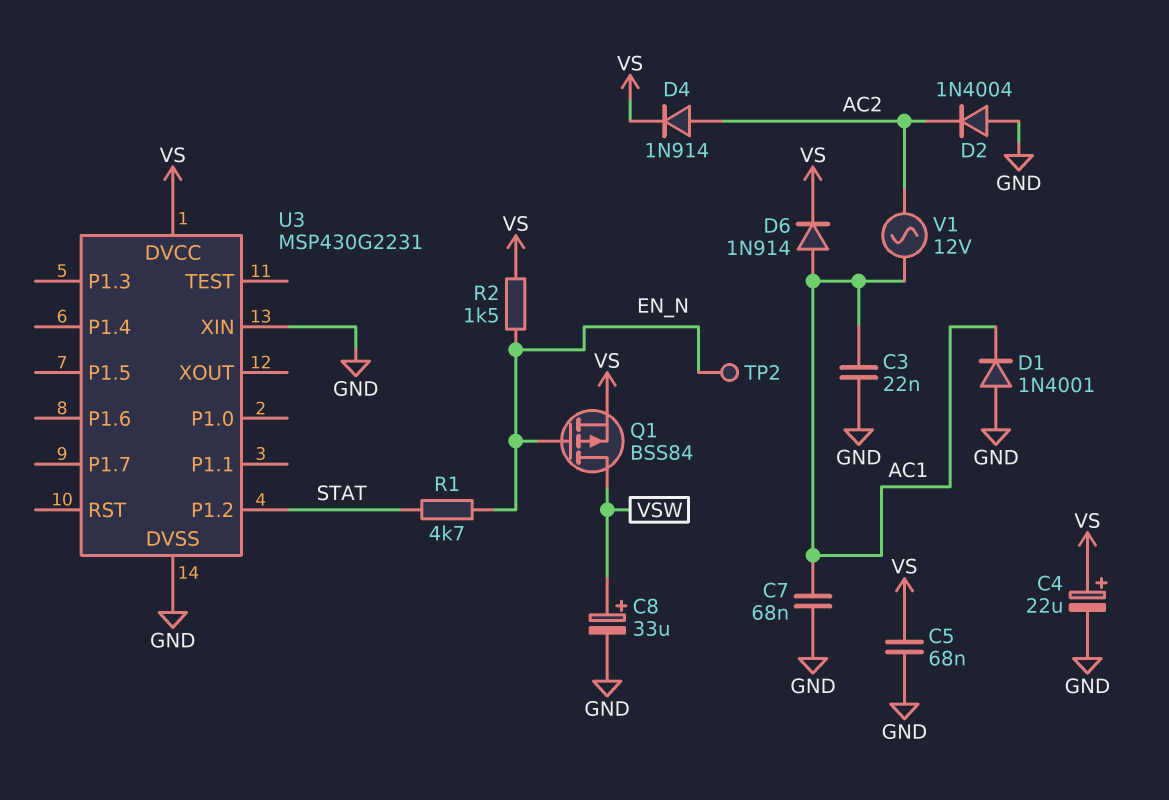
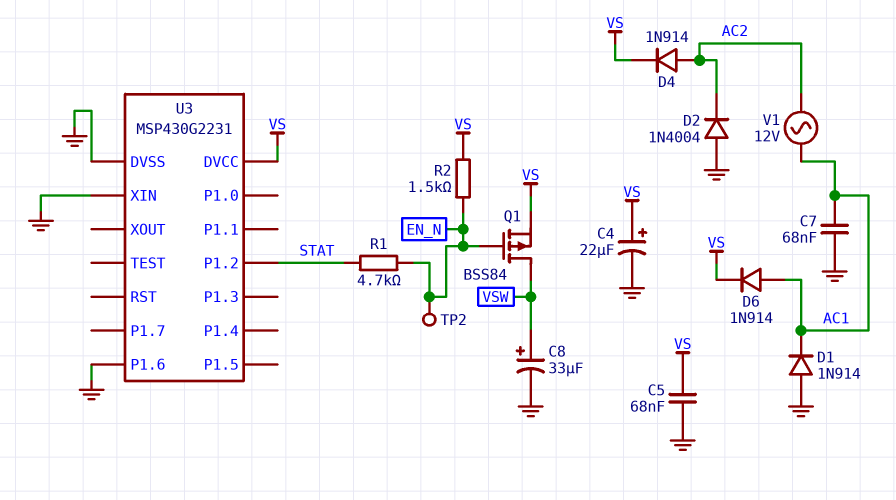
C3: 22nF (AC1, GND) -> none
D1: diode 1N4001 (A GND, K AC1) -> diode 1N914 (A GND, K AC1)
U3 pin P1.6: none -> GND

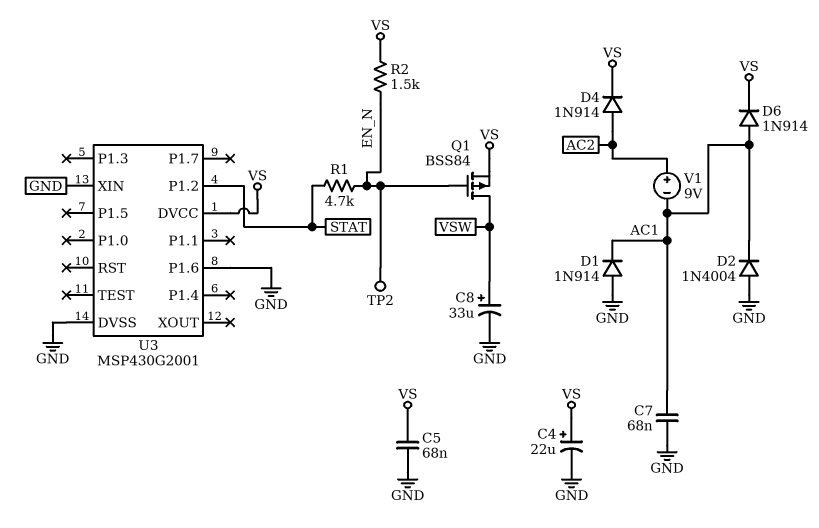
D2: diode 1N4004 (A GND, K AC2) -> diode 1N4004 (A GND, K AC1)
U3: MSP430G2231 -> MSP430G2001
V1: AC 12V (AC1, AC2) -> 9V (plus AC2, minus AC1)

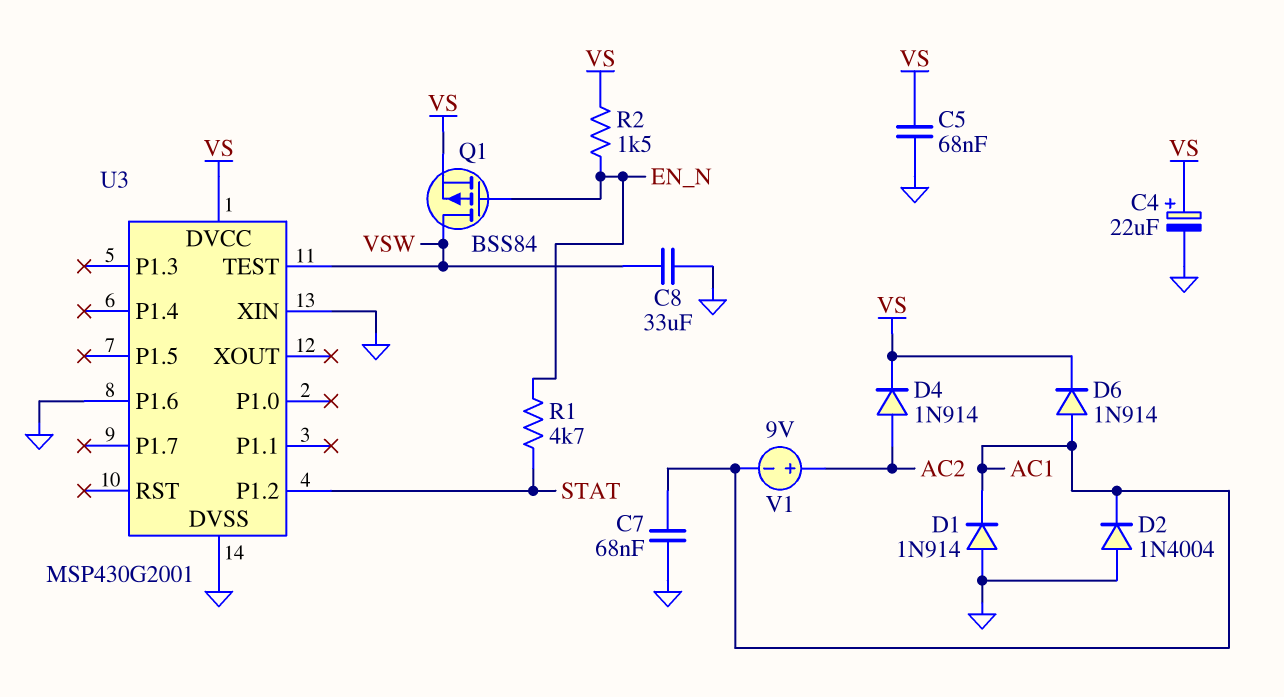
C8: 33uF (plus VSW, minus GND) -> 33uF (GND, VSW)
TP2: test point (EN_N) -> none
U3 pin TEST: none -> VSW

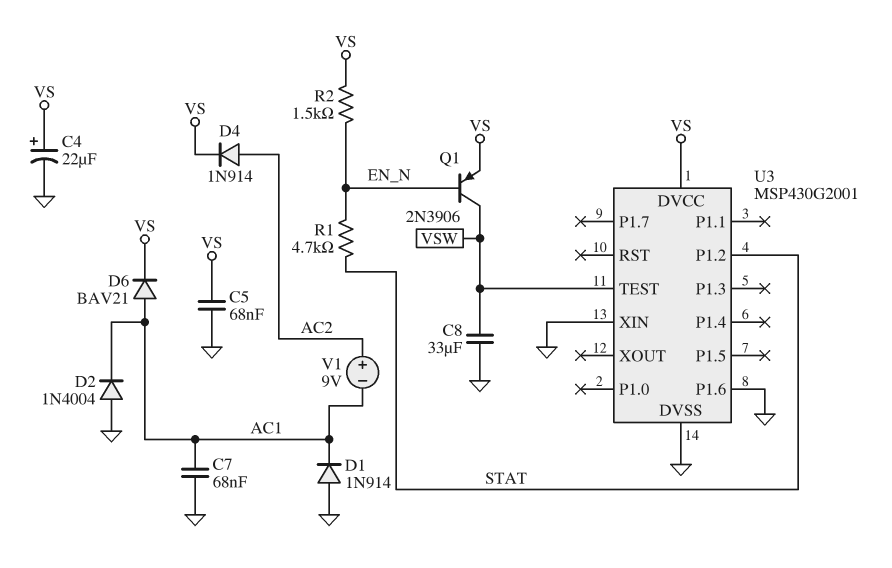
D6: diode 1N914 (A AC1, K VS) -> diode BAV21 (A AC1, K VS)
Q1: PMOS BSS84 (G EN_N, D VSW, S VS) -> PNP 2N3906 (B EN_N, C VSW, E VS)

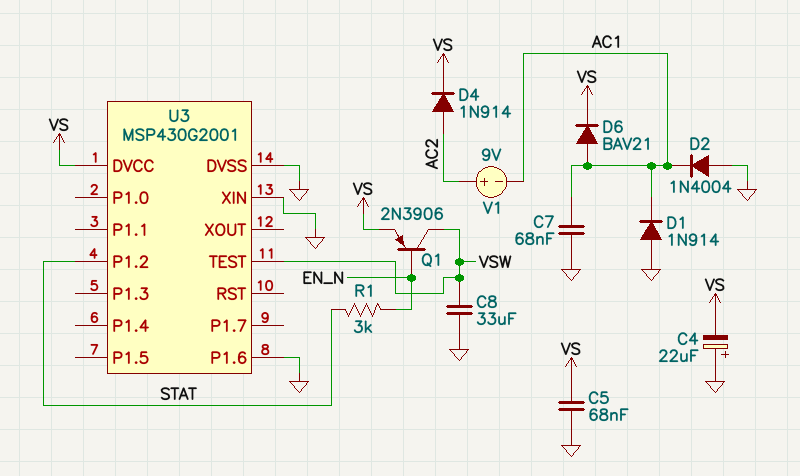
C4: 22uF (plus VS, minus GND) -> 22uF (plus GND, minus VS)
R1: 4.7k (EN_N, STAT) -> 3k (EN_N, STAT)
R2: 1.5k (EN_N, VS) -> none

